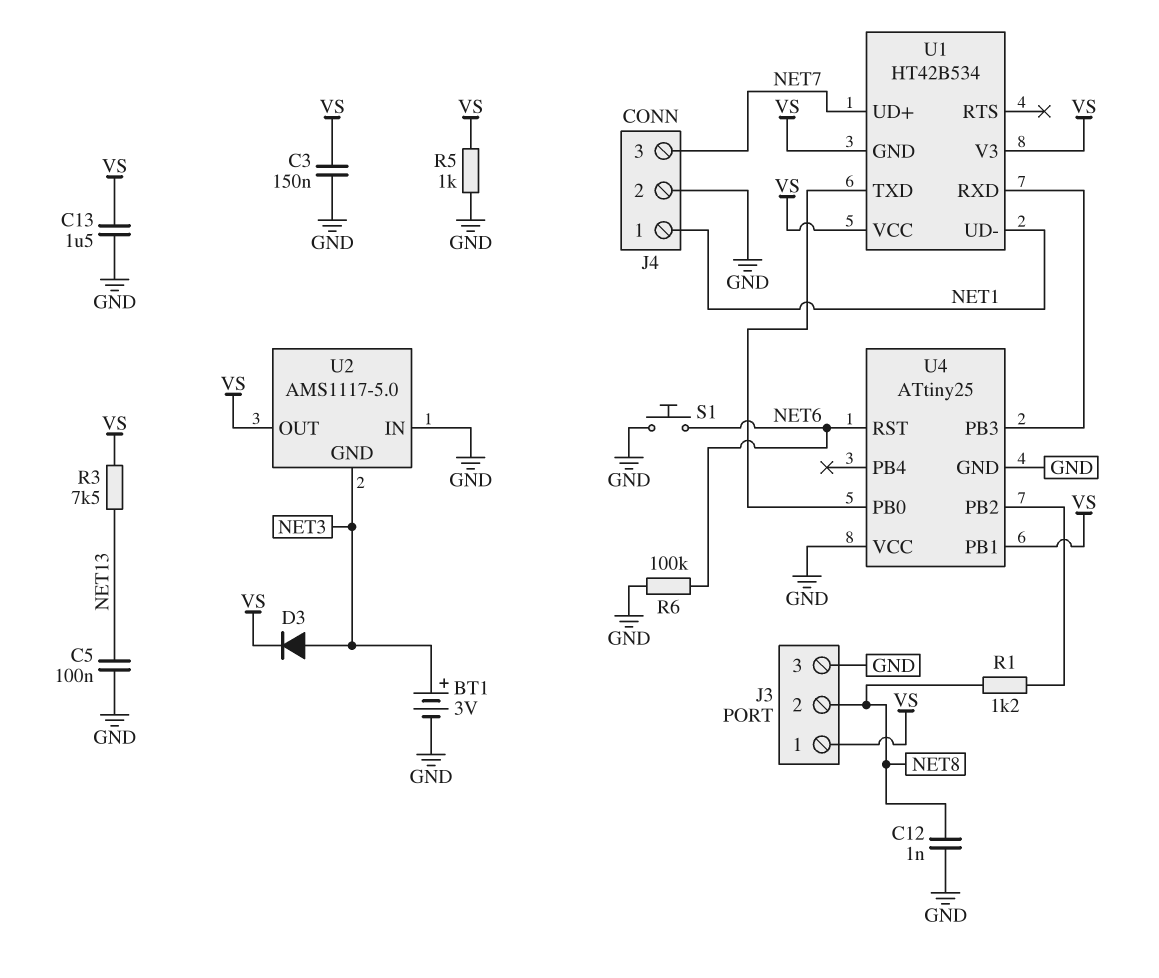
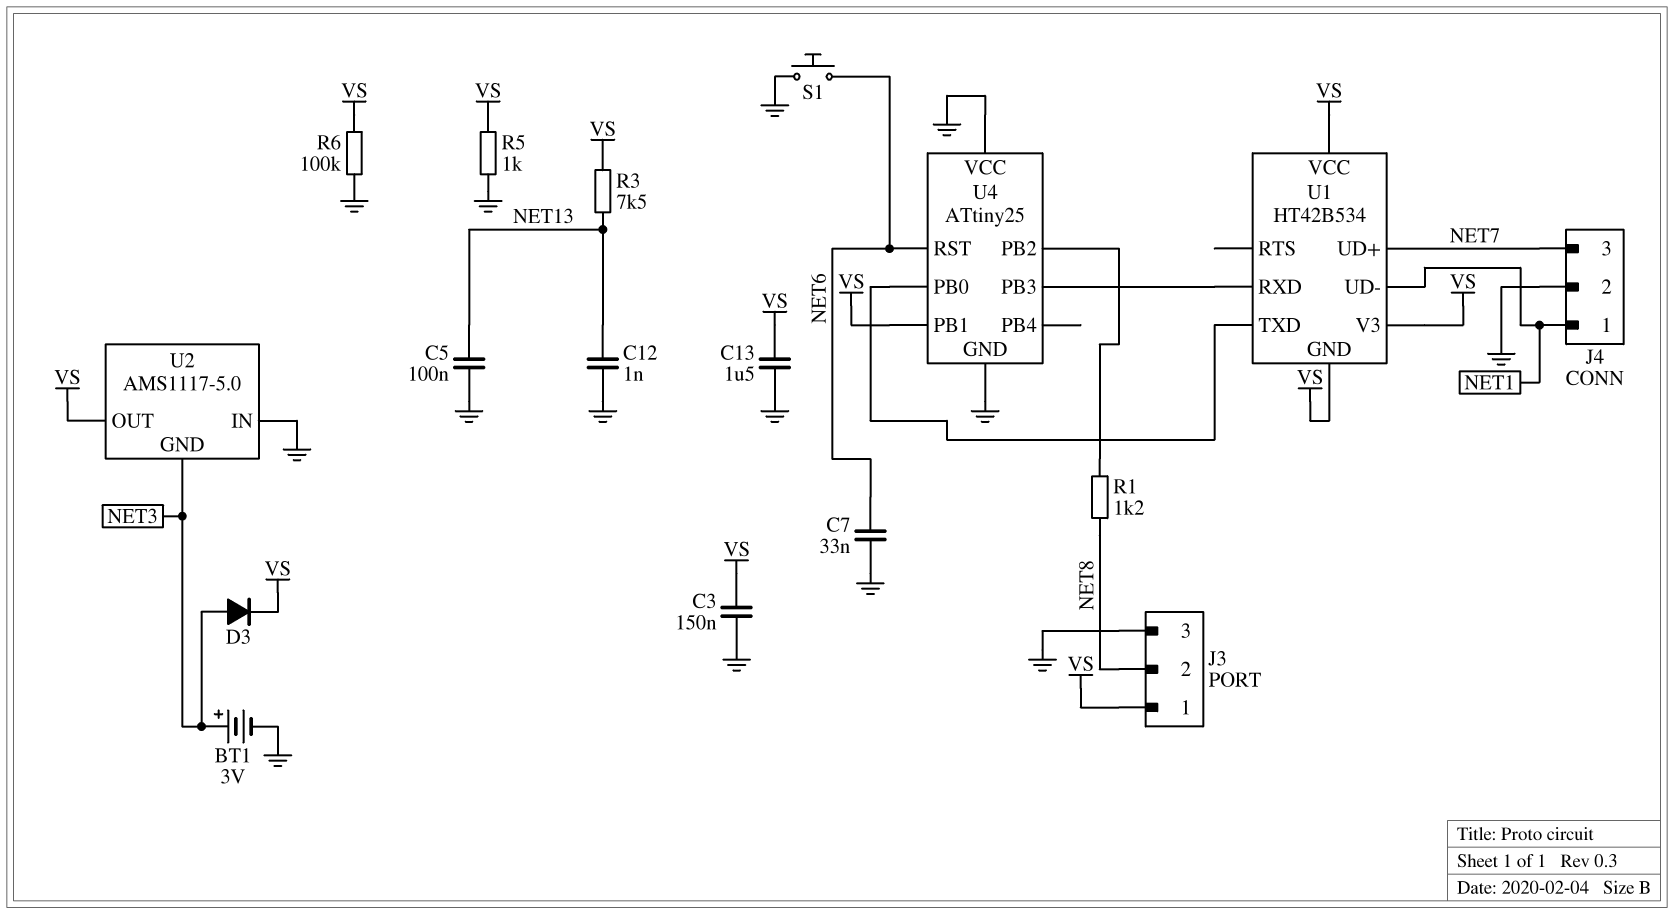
C7: none -> 33nF (GND, NET6)
C12: 1nF (GND, NET8) -> 1nF (GND, NET13)
R6: 100k (GND, NET6) -> 100k (GND, VS)

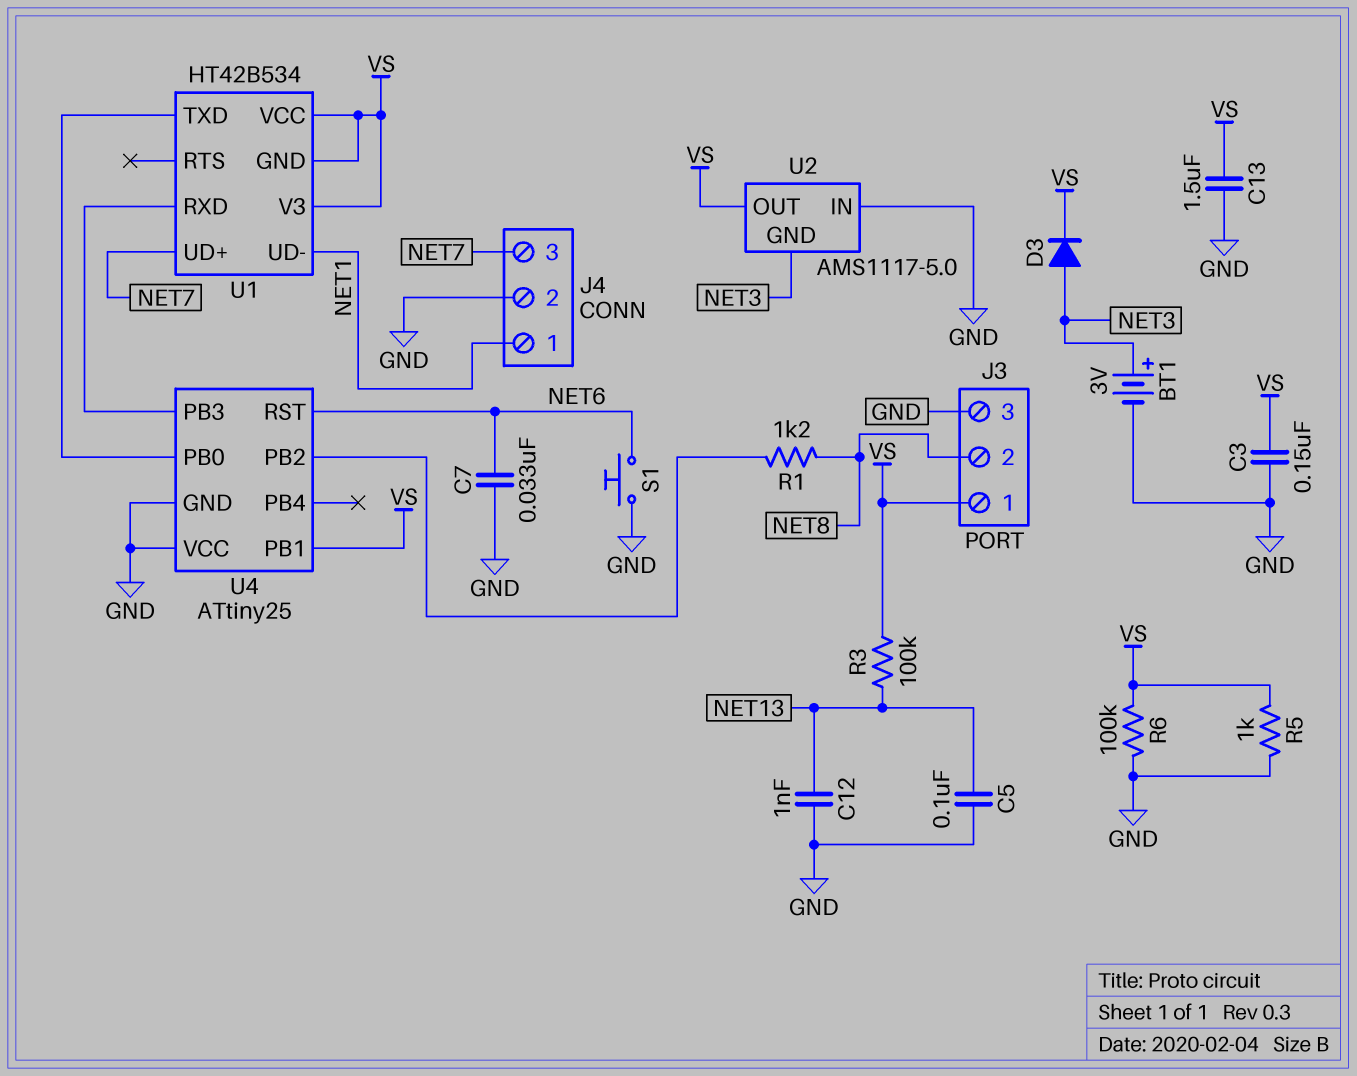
R3: 7.5k (NET13, VS) -> 100k (NET13, VS)

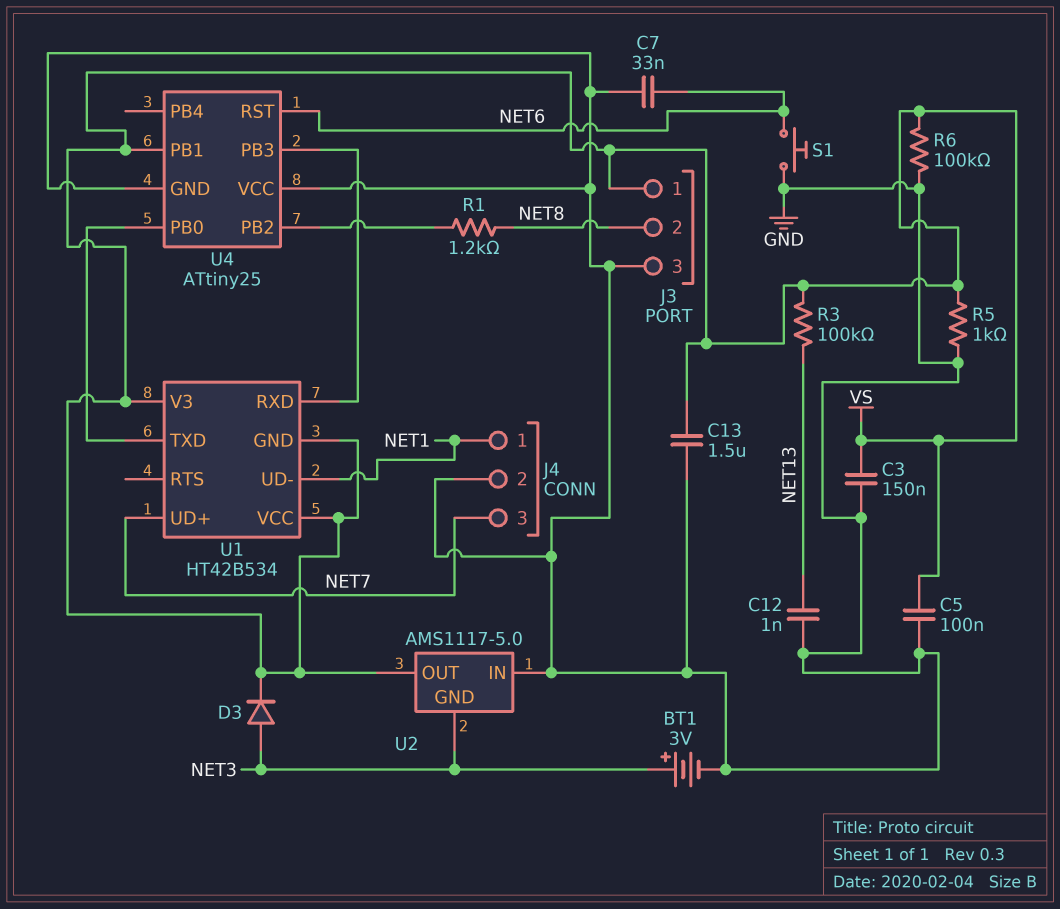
C5: 100nF (GND, NET13) -> 100nF (GND, VS)

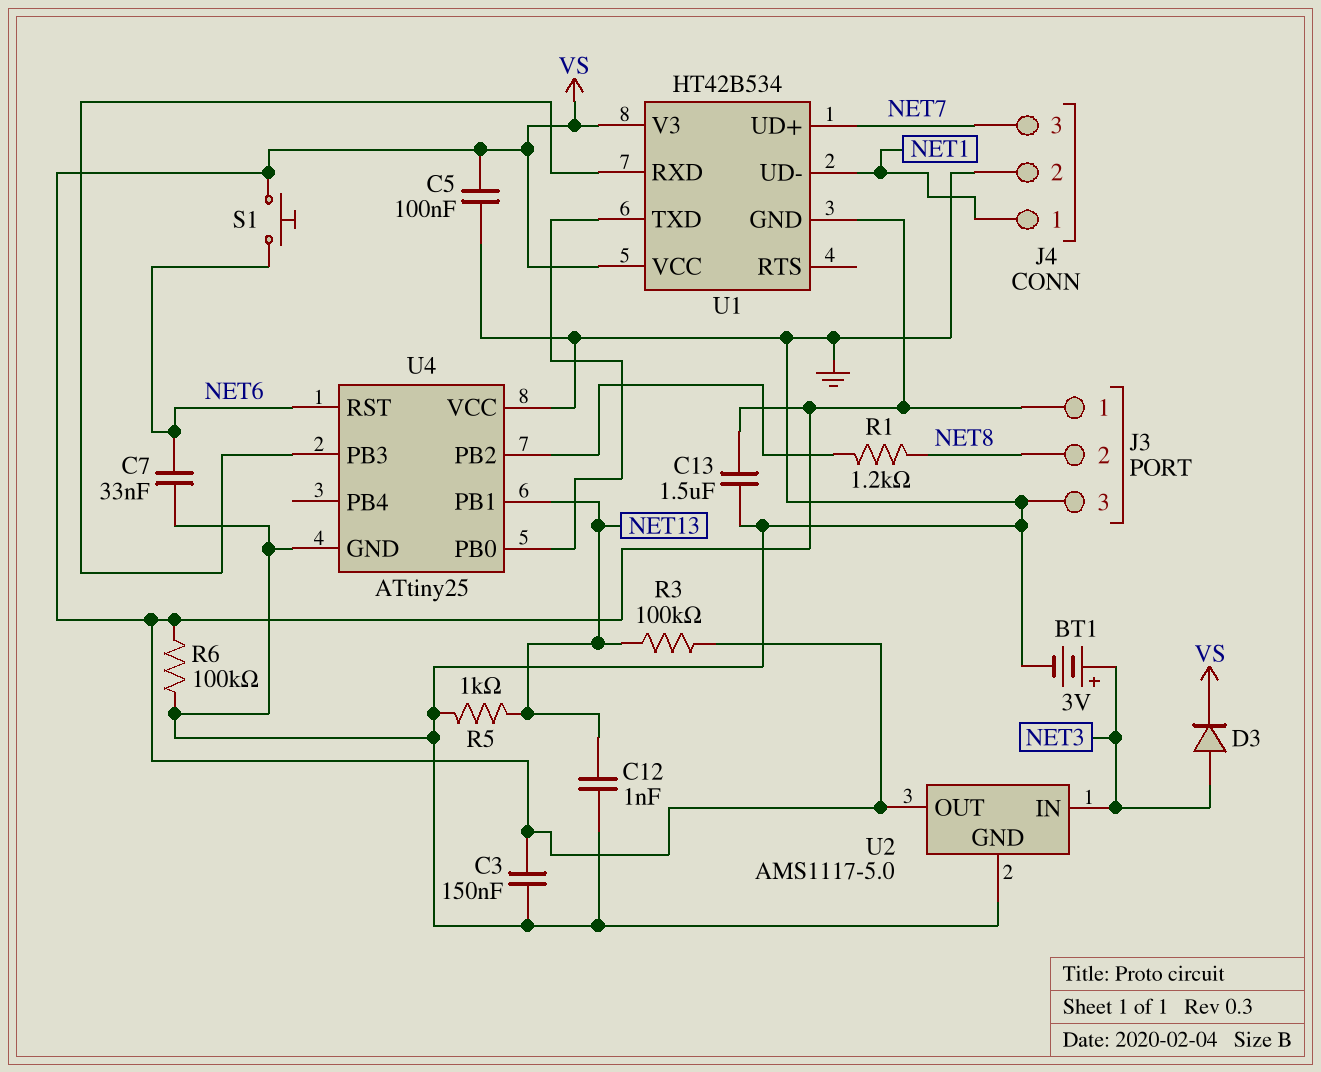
R5: 1k (GND, VS) -> 1k (GND, NET13)
S1: button (GND, NET6) -> button (NET6, VS)
U2 pin GND: NET3 -> GND
U2 pin IN: GND -> NET3
U4 pin PB1: VS -> NET13

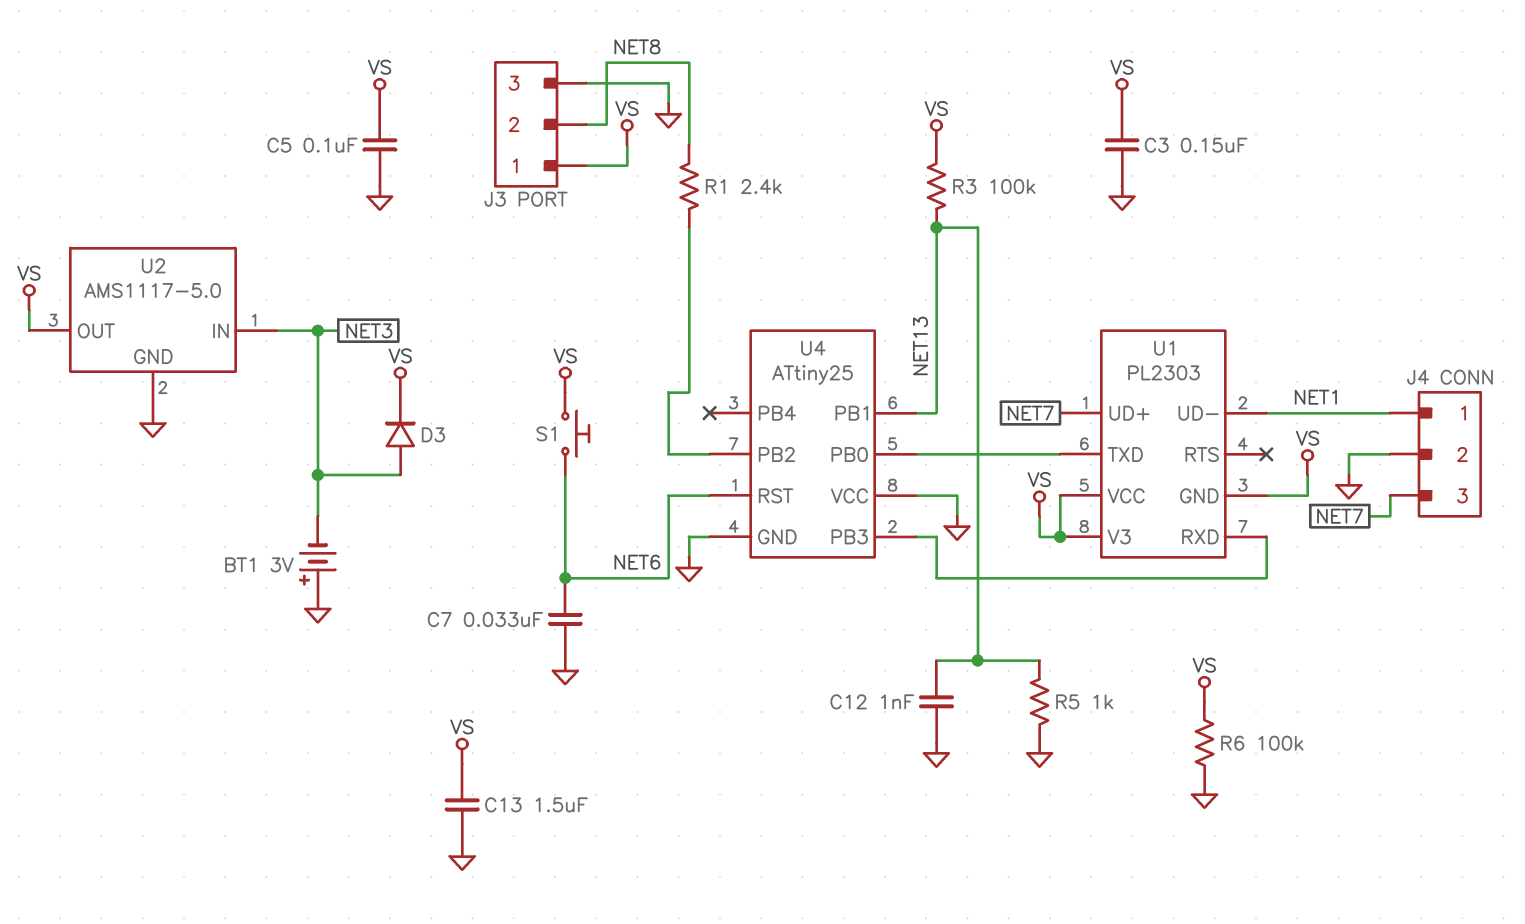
BT1: 3V (plus NET3, minus GND) -> 3V (plus GND, minus NET3)
R1: 1.2k (NET8, U4/PB2) -> 2.4k (NET8, U4/PB2)
U1: HT42B534 -> PL2303

